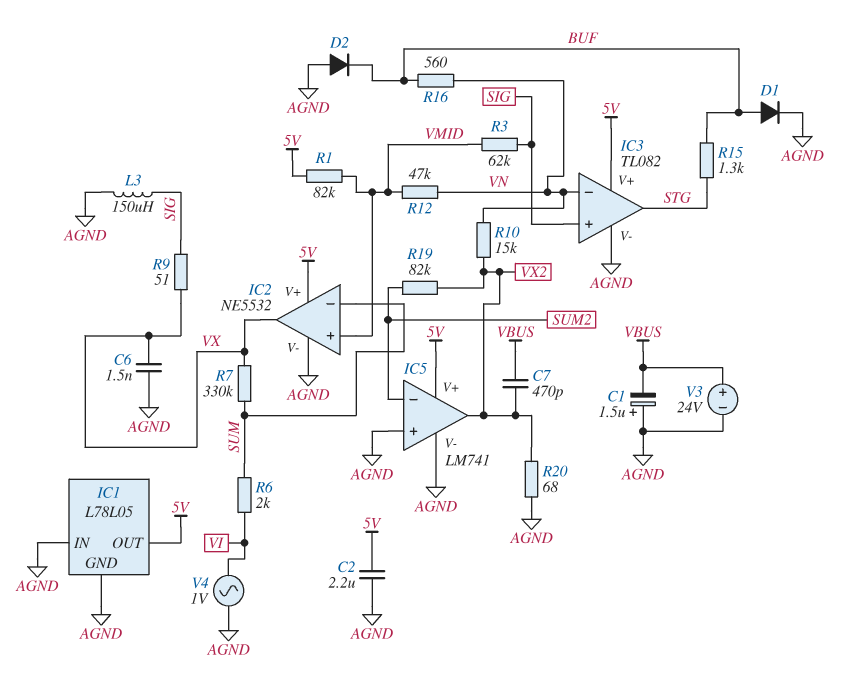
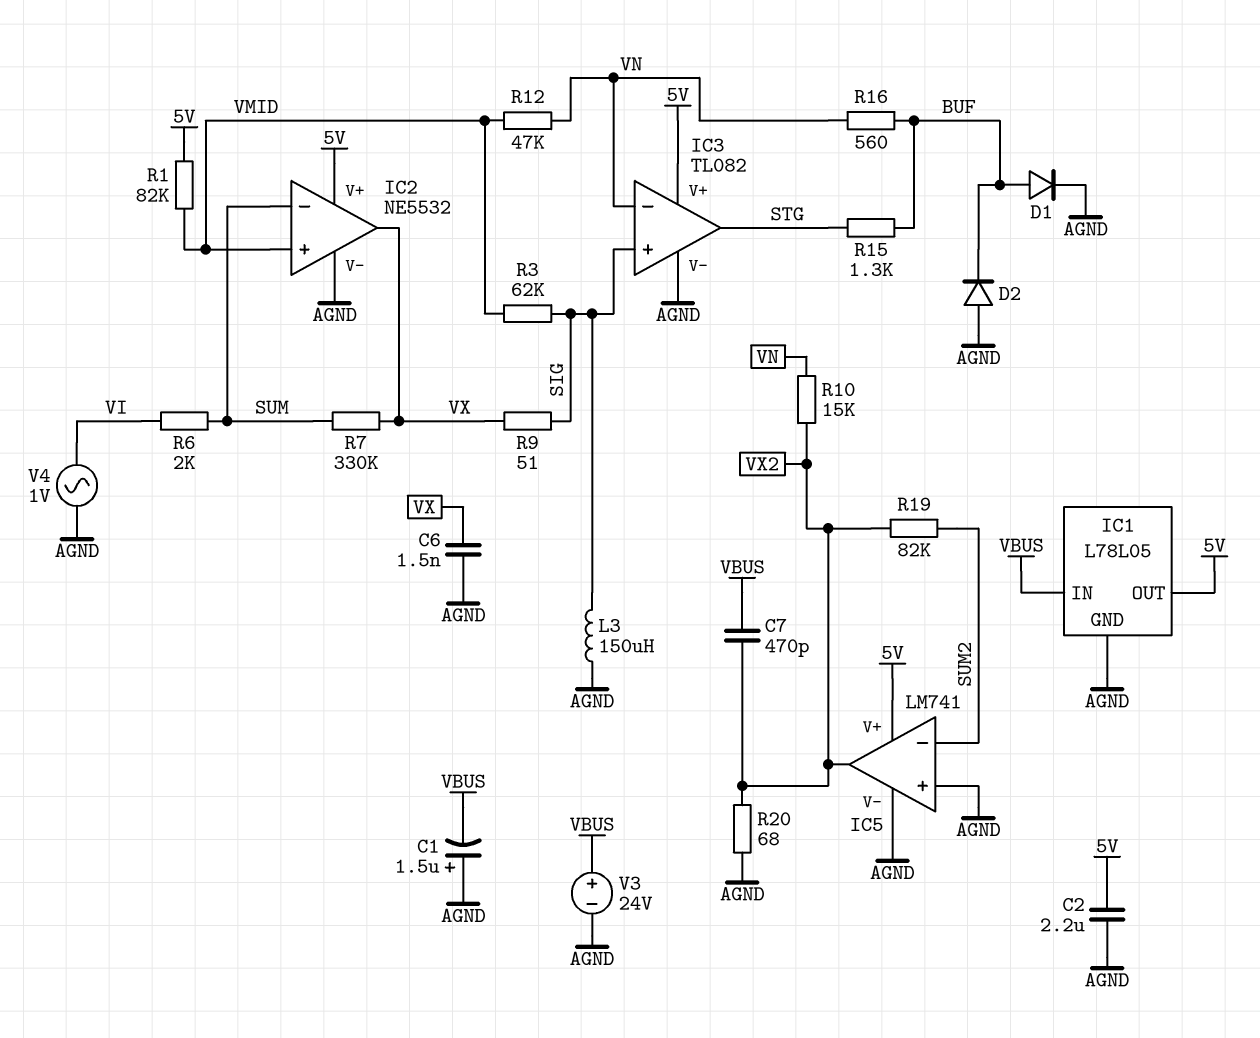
IC1 pin IN: AGND -> VBUS

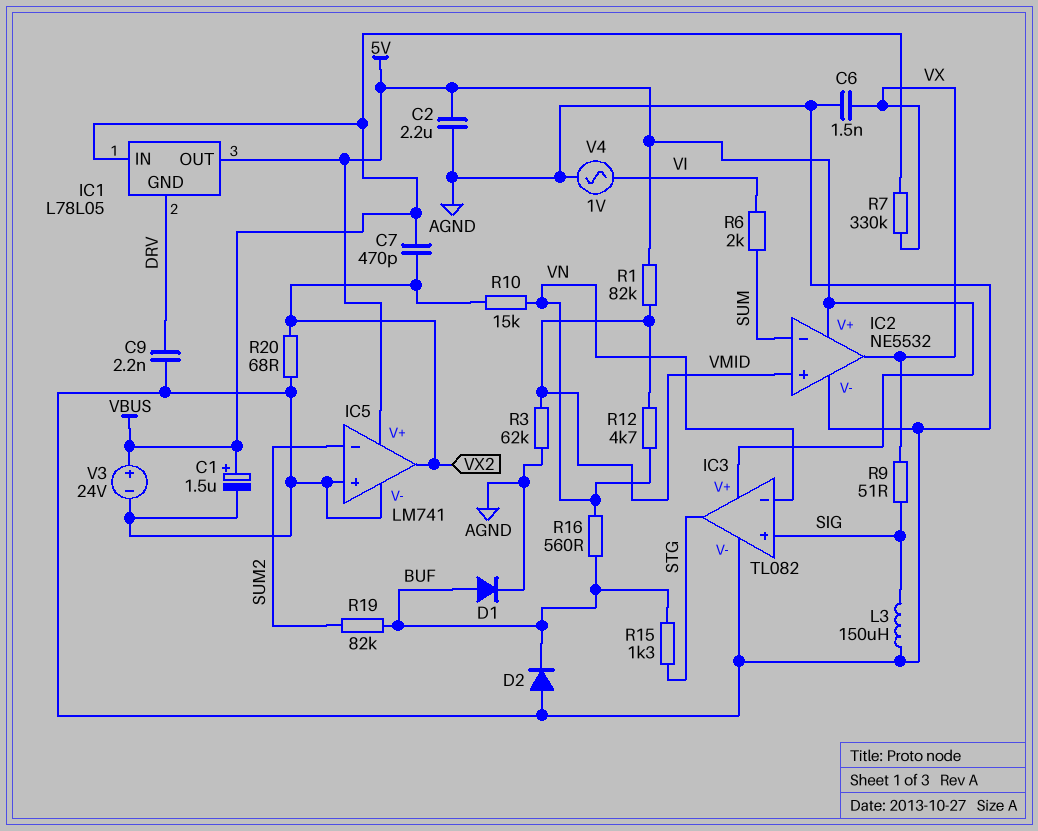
C1: 1.5uF (plus AGND, minus VBUS) -> 1.5uF (plus VBUS, minus AGND)
C9: none -> 2.2nF (AGND, DRV)
IC1 pin GND: AGND -> DRV
R3: 62k (SIG, VMID) -> 62k (AGND, VMID)
R7: 330k (SUM, VX) -> 330k (VBUS, VX)
R12: 47k (VMID, VN) -> 4.7k (VMID, VN)
R19: 82k (SUM2, VX2) -> 82k (BUF, SUM2)

